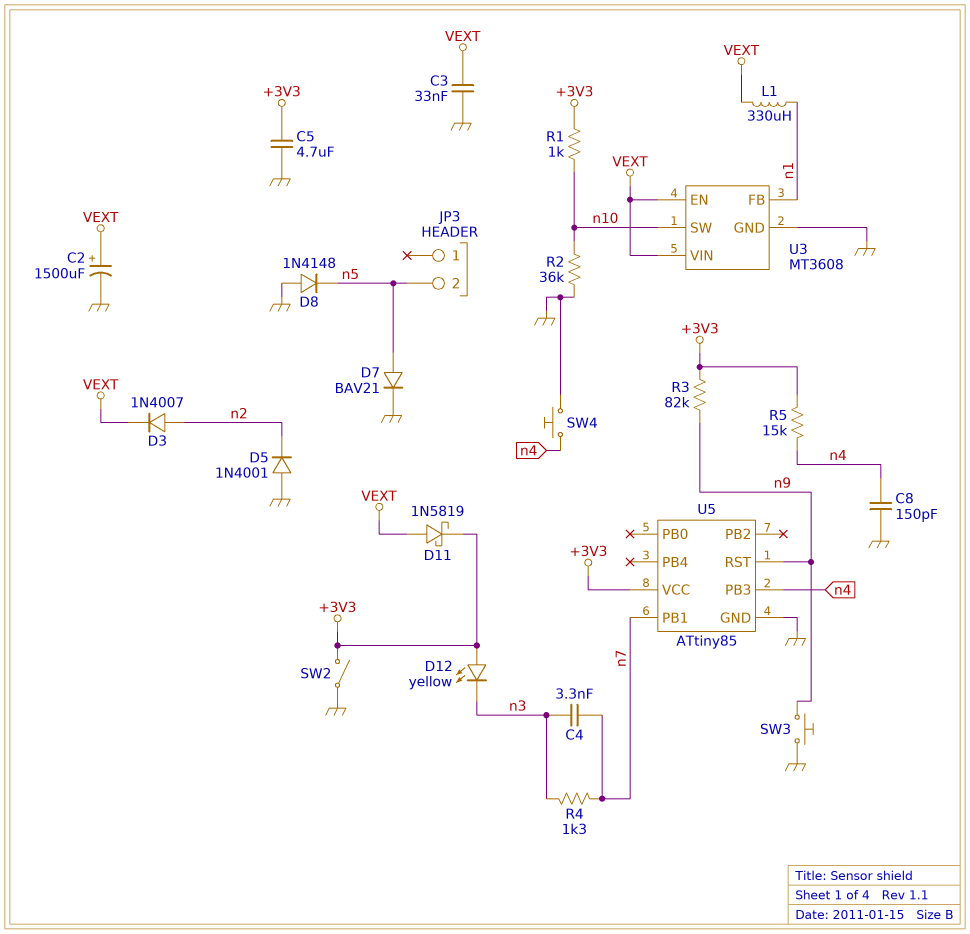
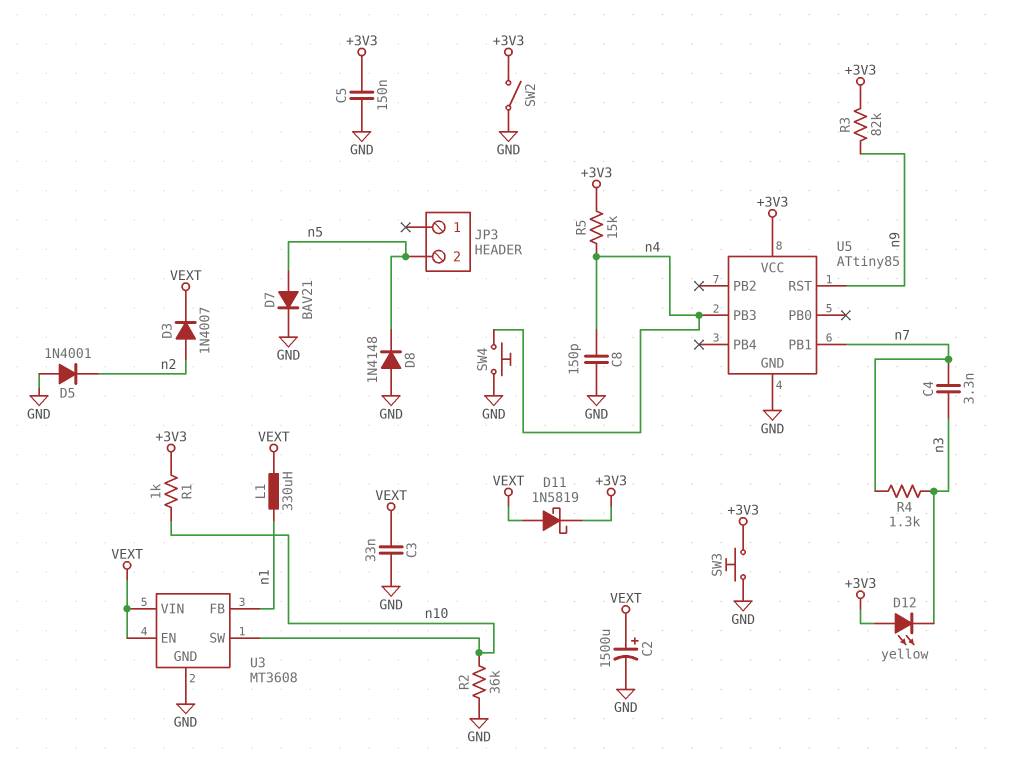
C5: 4.7uF (+3V3, GND) -> 150nF (+3V3, GND)
SW3: button (GND, n9) -> button (+3V3, GND)

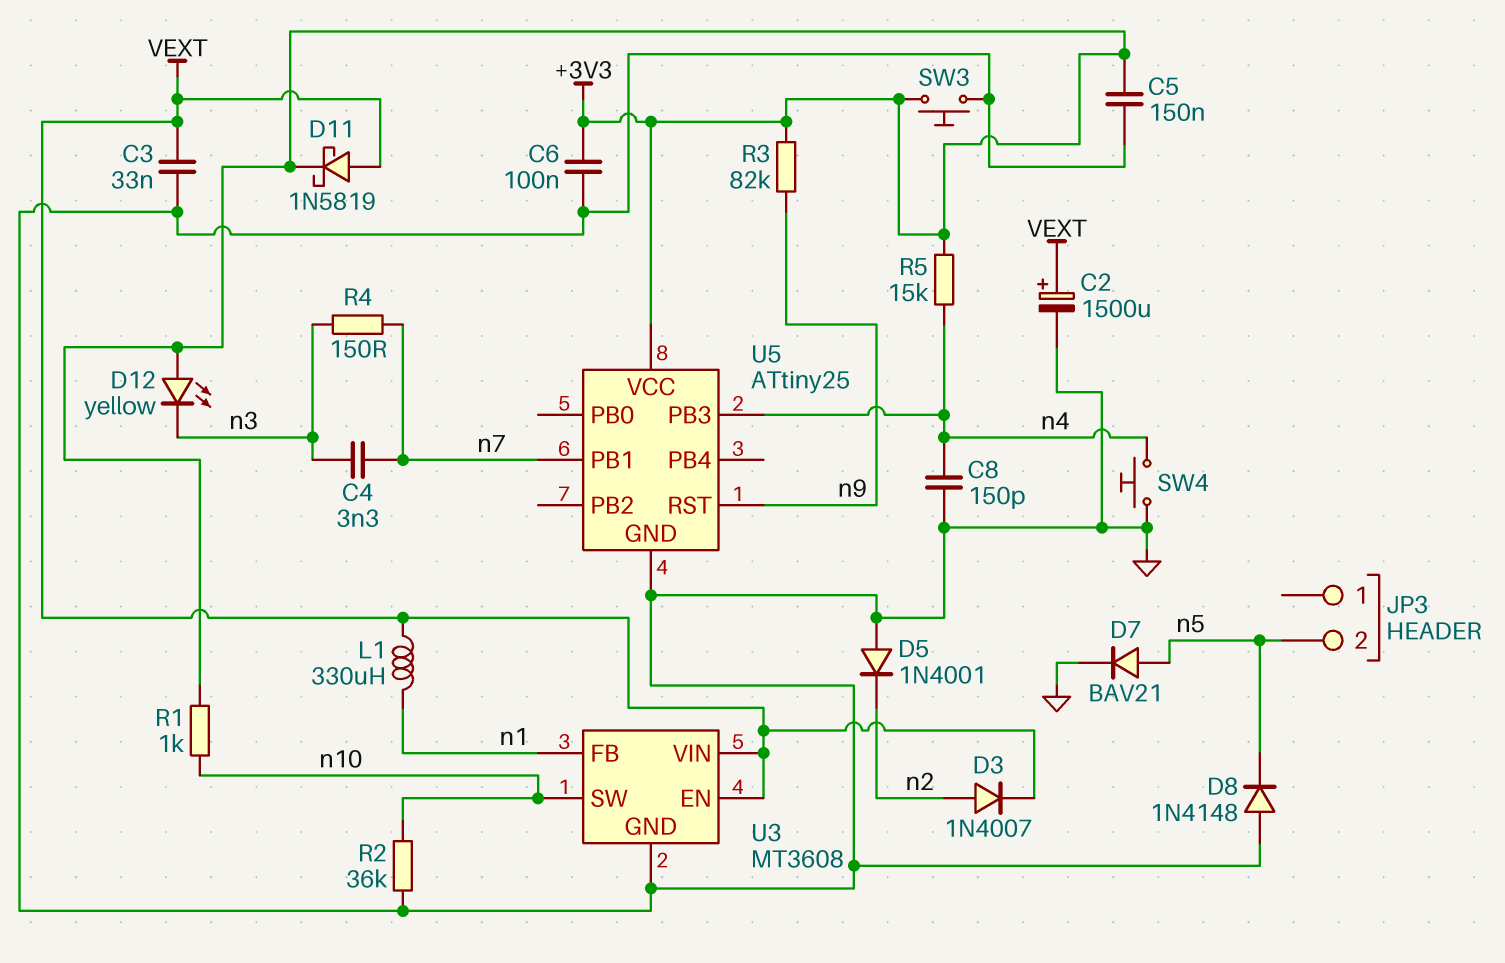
C6: none -> 100nF (+3V3, GND)
R4: 1.3k (n3, n7) -> 150 (n3, n7)
SW2: switch (+3V3, GND) -> none
U5: ATtiny85 -> ATtiny25

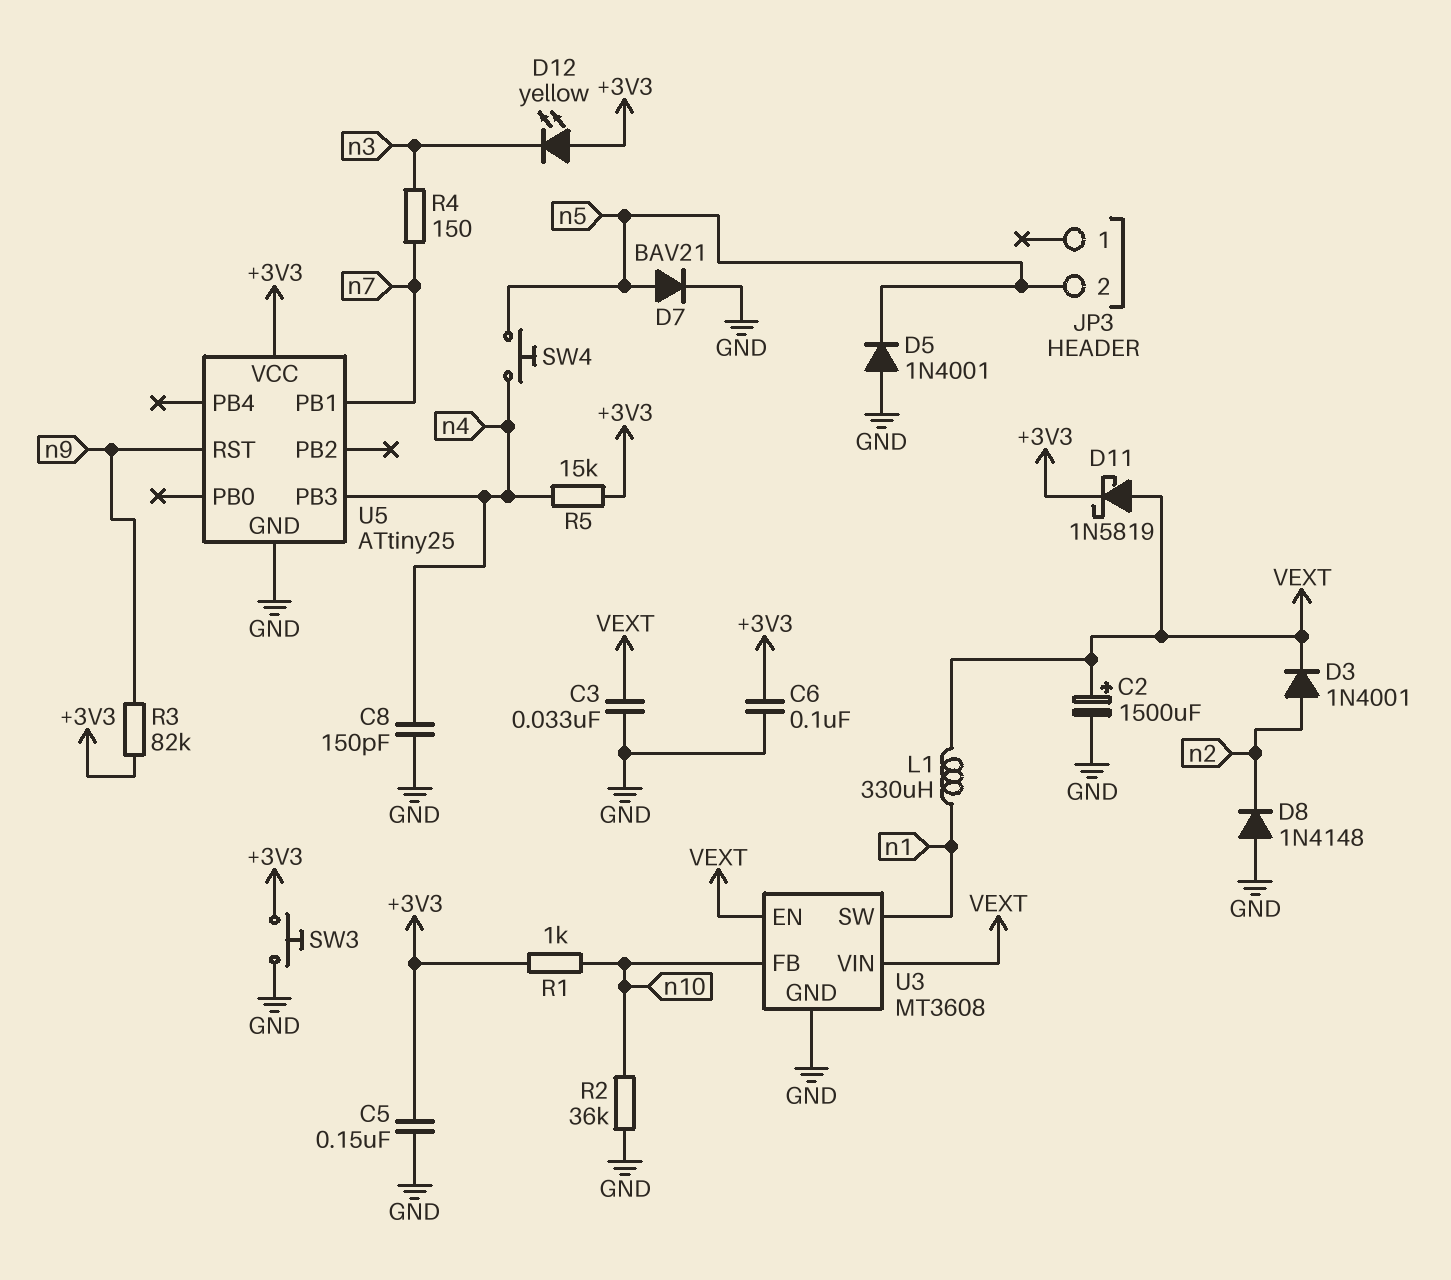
C4: 3.3nF (n3, n7) -> none
D3: diode 1N4007 (A n2, K VEXT) -> diode 1N4001 (A n2, K VEXT)
D5: diode 1N4001 (A GND, K n2) -> diode 1N4001 (A GND, K n5)
D8: diode 1N4148 (A GND, K n5) -> diode 1N4148 (A GND, K n2)
SW4: button (GND, n4) -> button (n4, n5)
U3 pin FB: n1 -> n10
U3 pin SW: n10 -> n1

